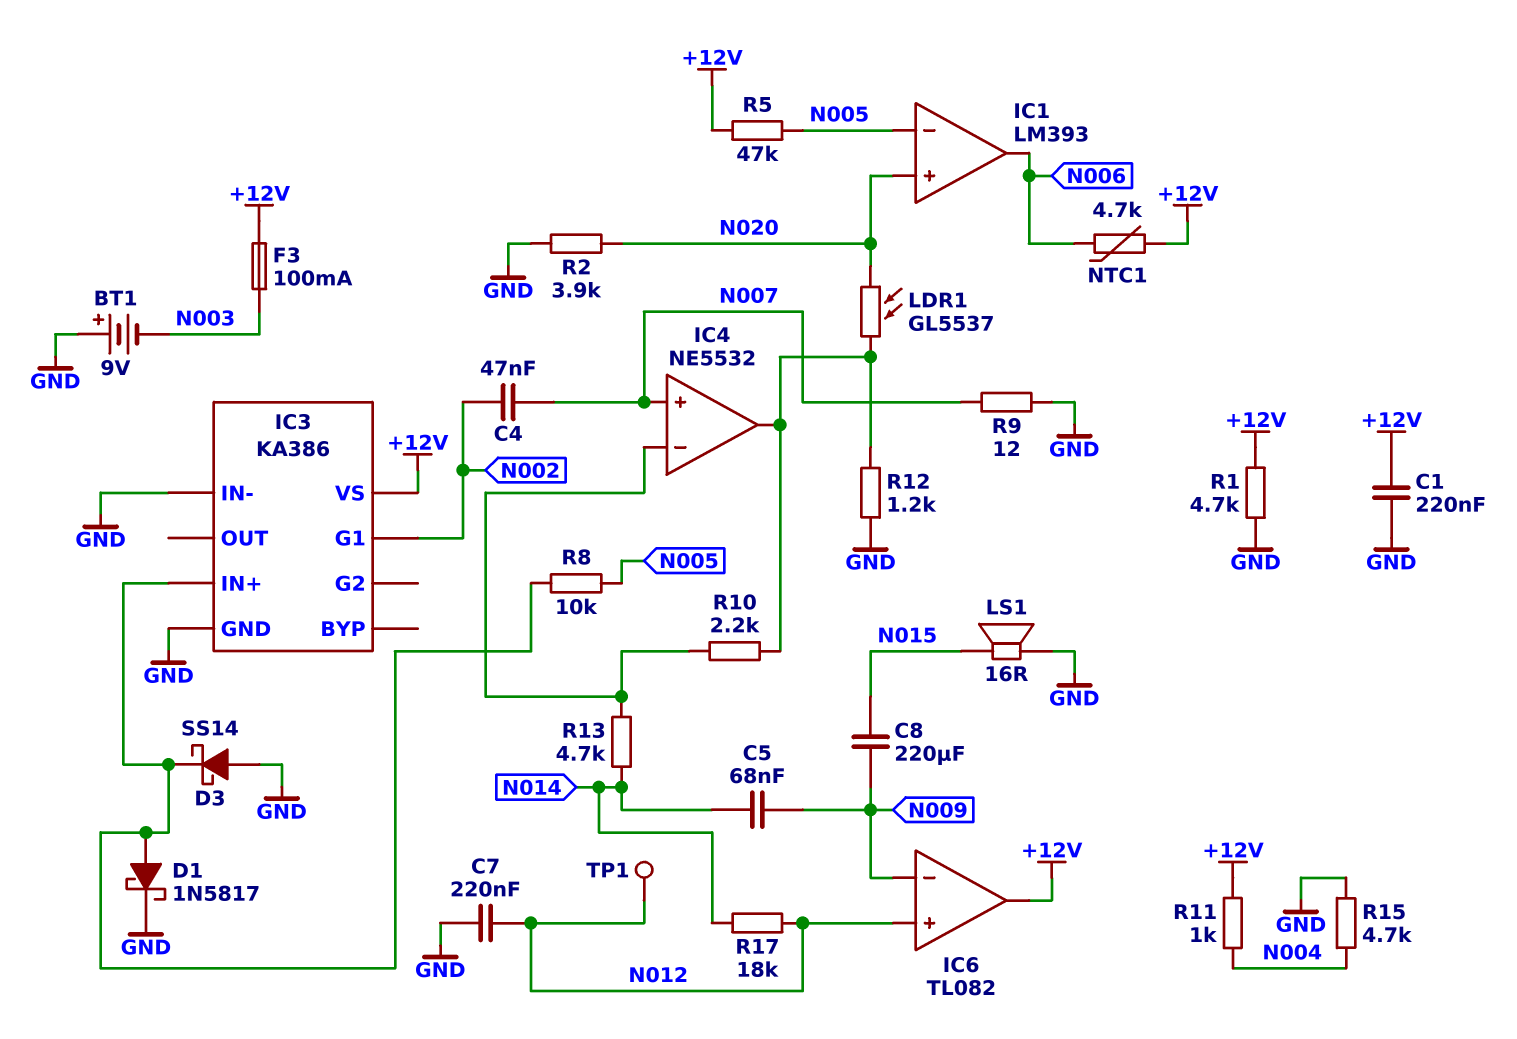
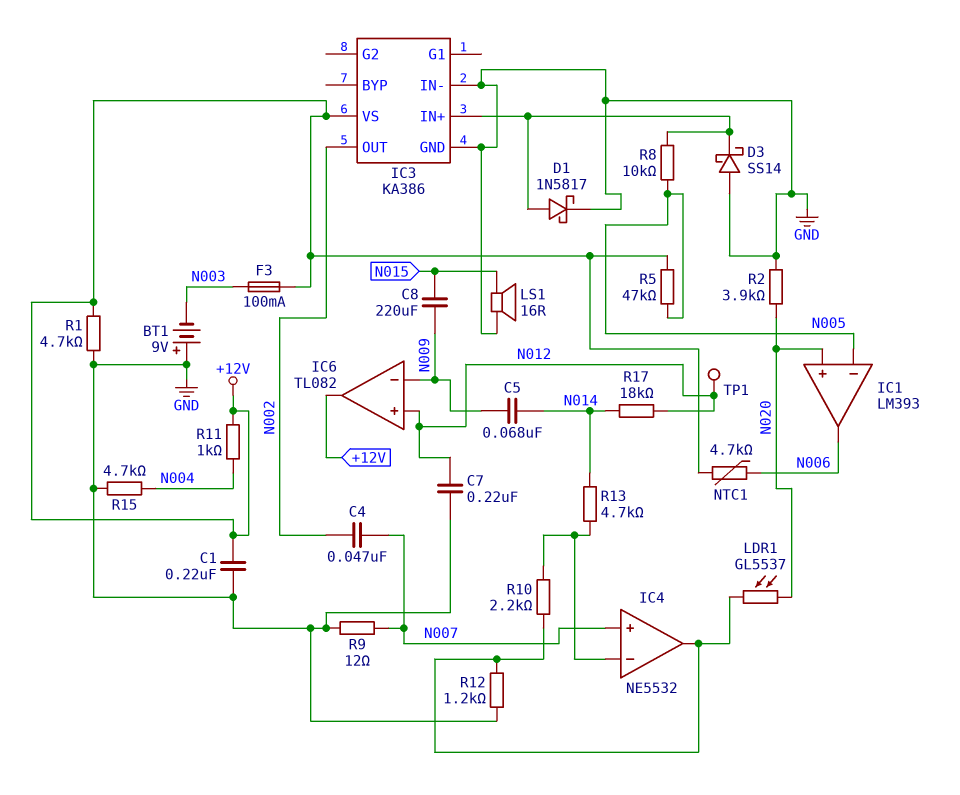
IC3 pin G1: N002 -> none
IC3 pin OUT: none -> N002

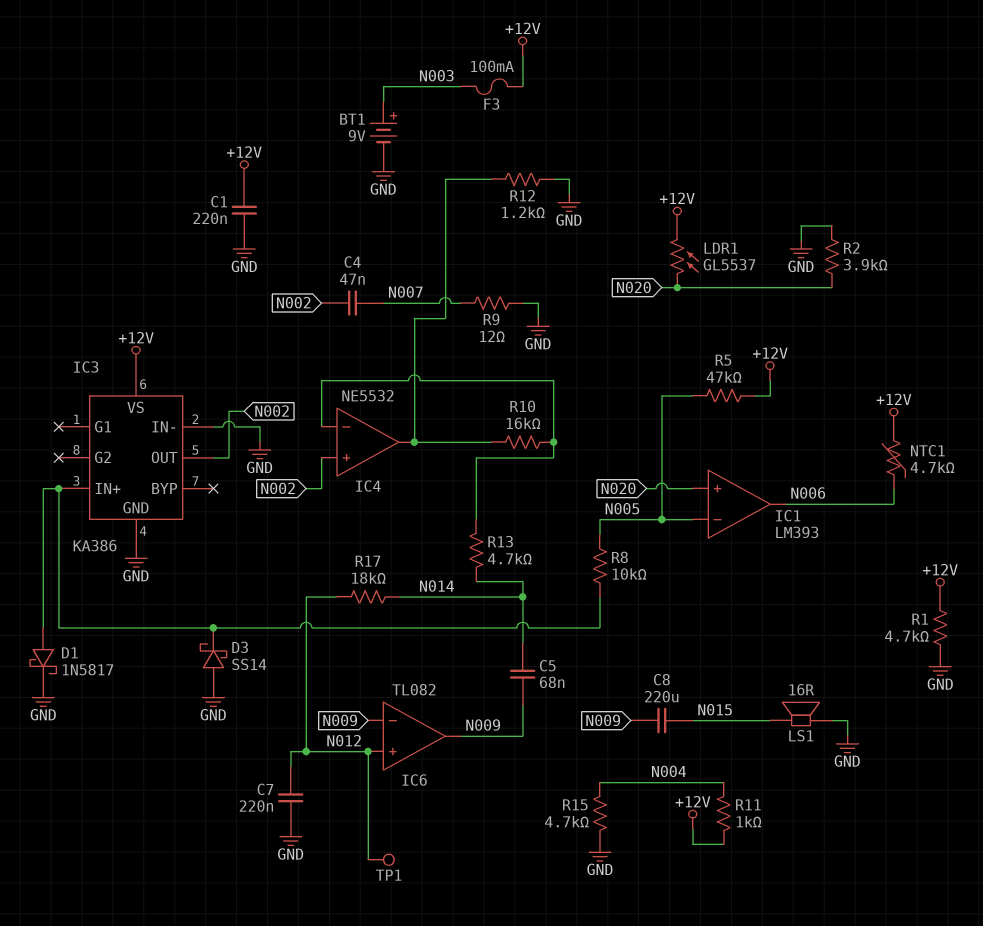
BT1: 9V (plus GND, minus N003) -> 9V (plus N003, minus GND)
IC4 pin in+: N007 -> N002
IC6 pin out: +12V -> N009
LDR1: GL5537 (IC4/out, N020) -> GL5537 (+12V, N020)
R10: 2.2k (IC4/in-, IC4/out) -> 16k (IC4/in-, IC4/out)

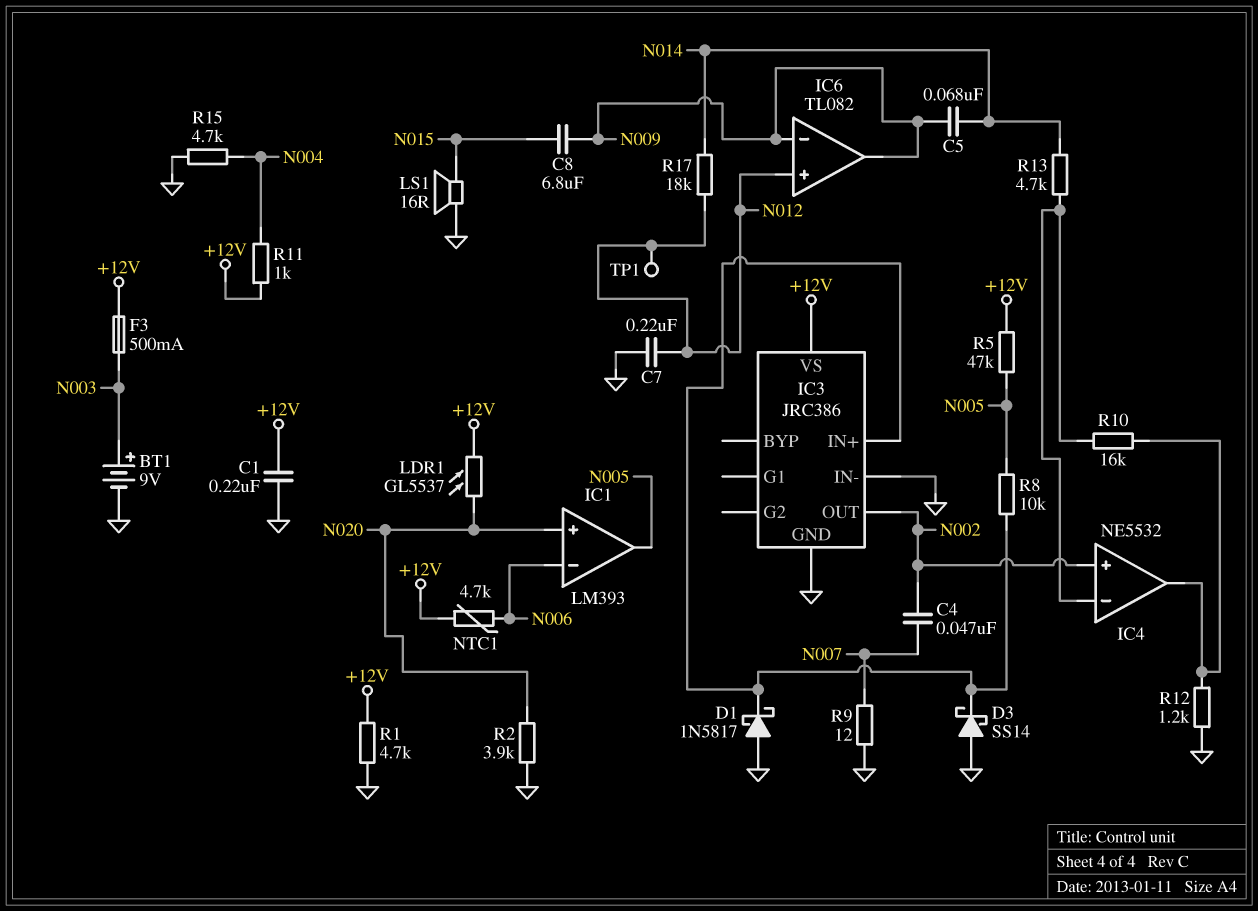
C8: 220uF (N009, N015) -> 6.8uF (N009, N015)
D1: schottky 1N5817 (A IC3/IN+, K GND) -> schottky 1N5817 (A GND, K IC3/IN+)
F3: 100mA (+12V, N003) -> 500mA (+12V, N003)
IC1 pin in-: N005 -> N006
IC1 pin out: N006 -> N005
IC3: KA386 -> JRC386

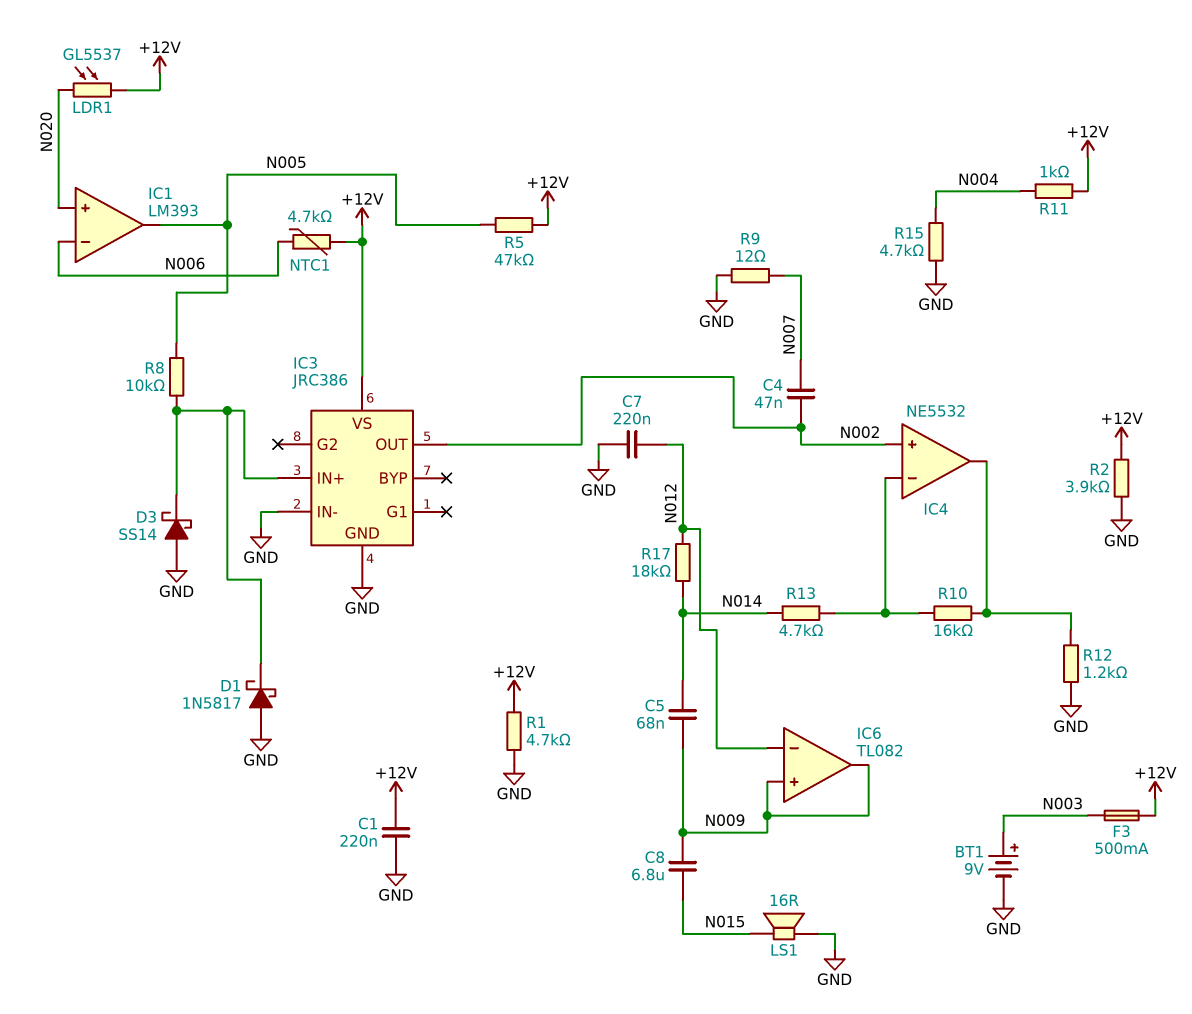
IC6 pin in+: N012 -> N009
IC6 pin in-: N009 -> N012
R2: 3.9k (GND, N020) -> 3.9k (+12V, GND)
TP1: test point (N012) -> none

